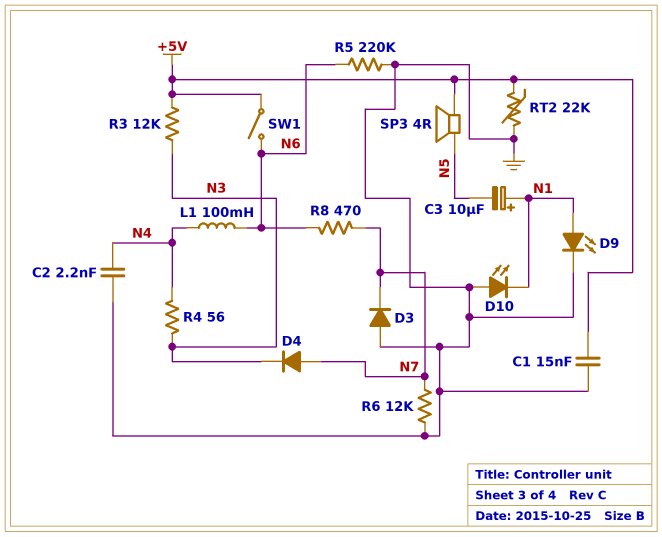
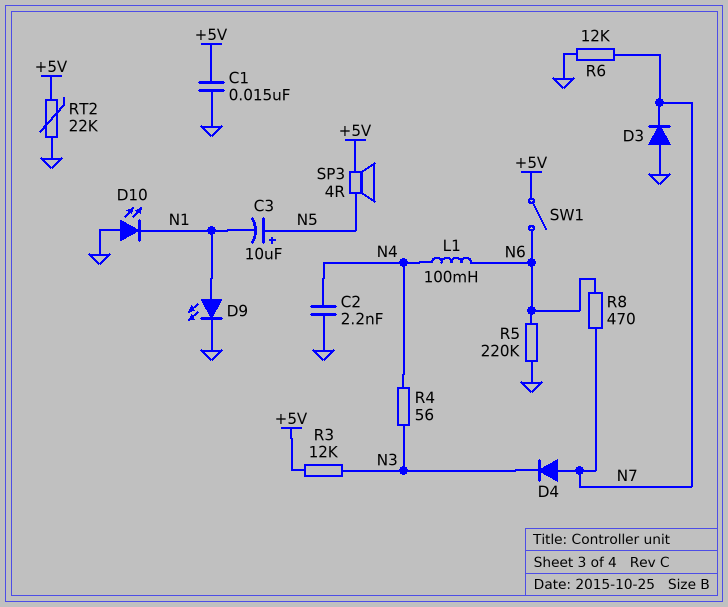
C3: 10uF (plus N1, minus N5) -> 10uF (plus N5, minus N1)

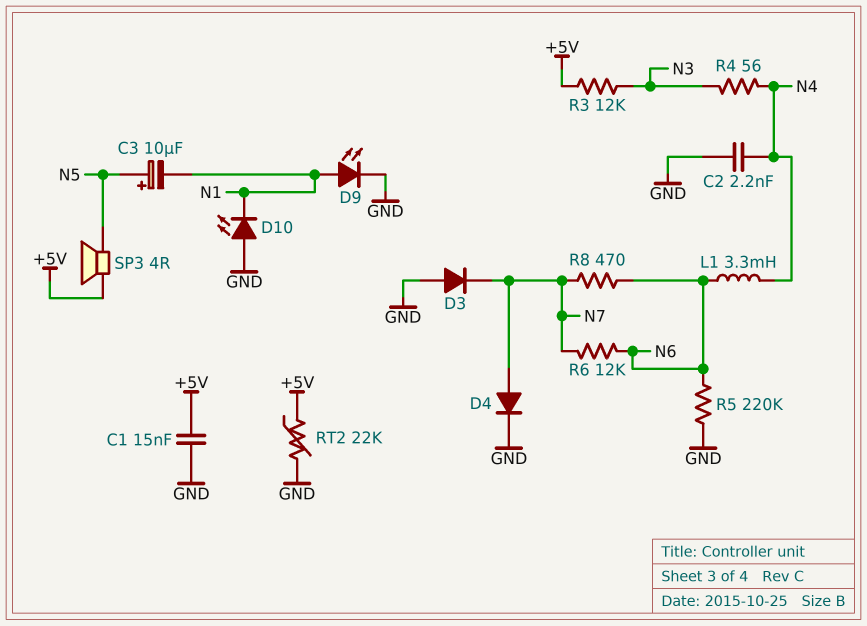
D4: diode (A N7, K N3) -> diode (A N7, K GND)
L1: 100mH (N4, N6) -> 3.3mH (N4, N6)
R6: 12k (GND, N7) -> 12k (N6, N7)
SW1: switch (+5V, N6) -> none

